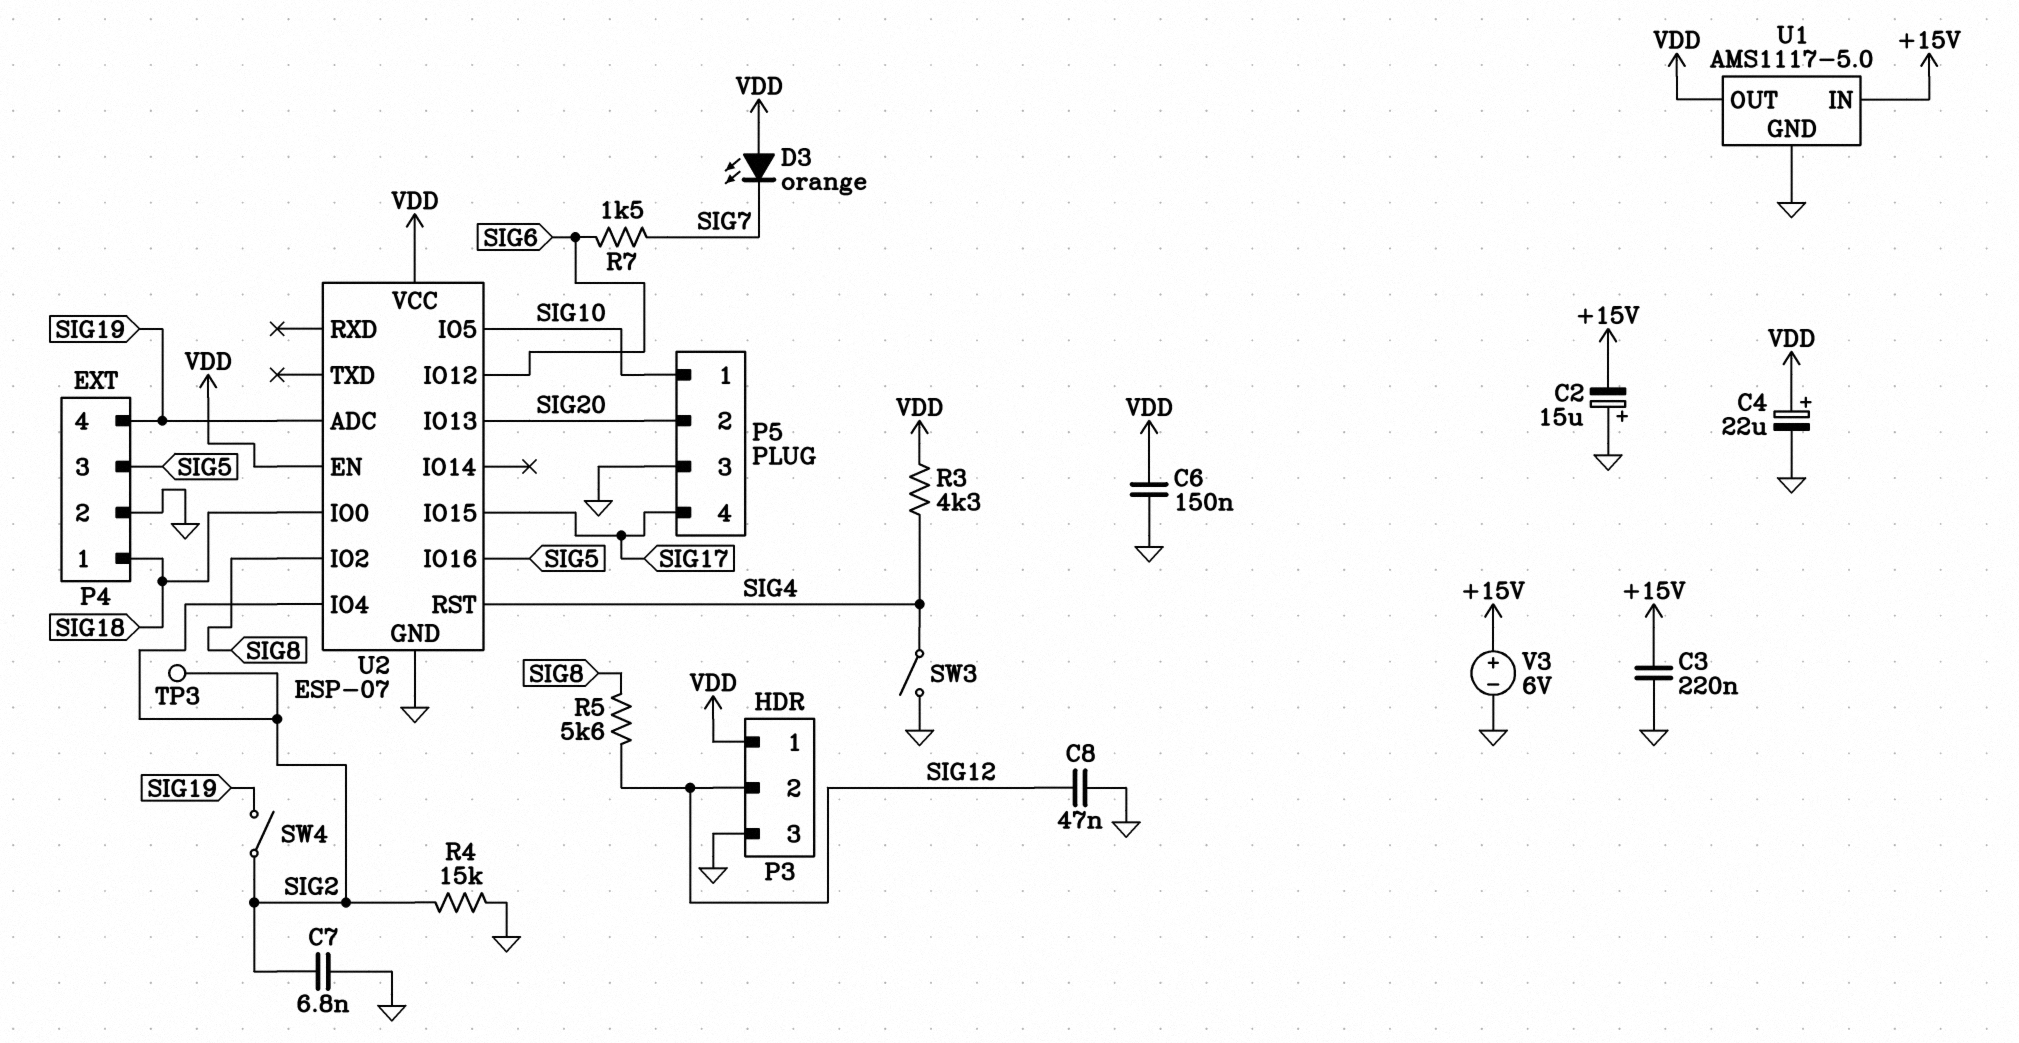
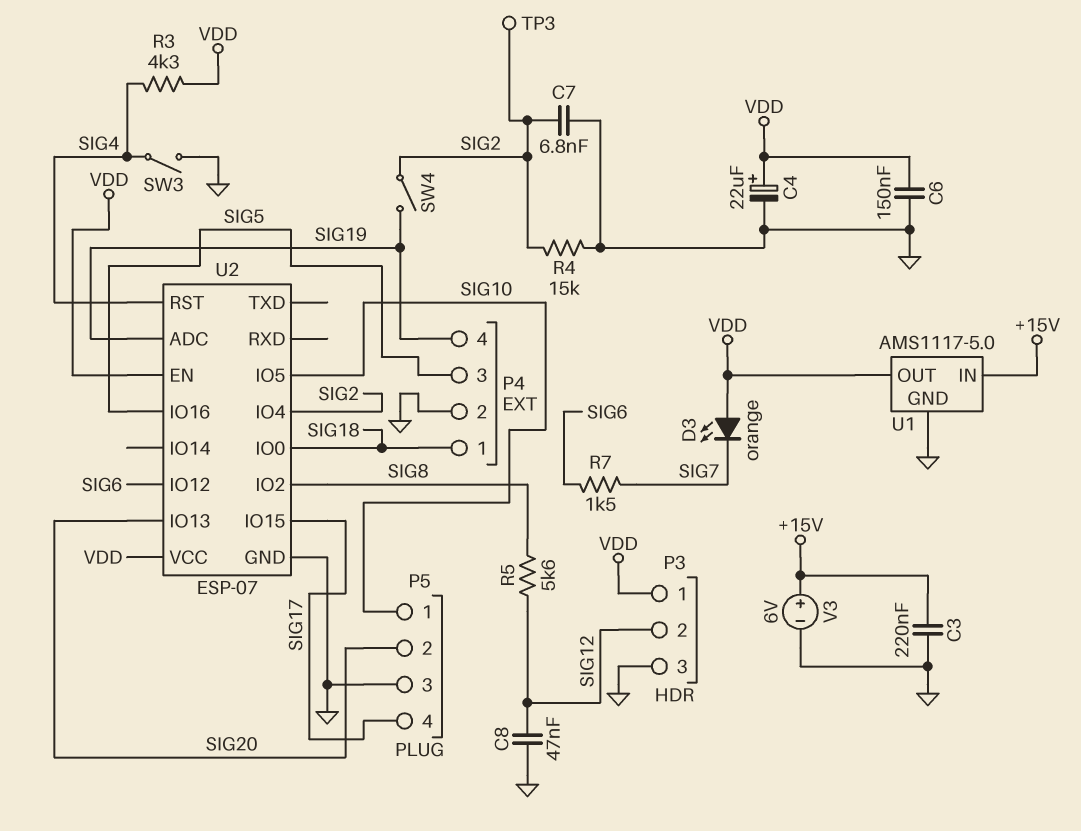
C2: 15uF (plus GND, minus +15V) -> none

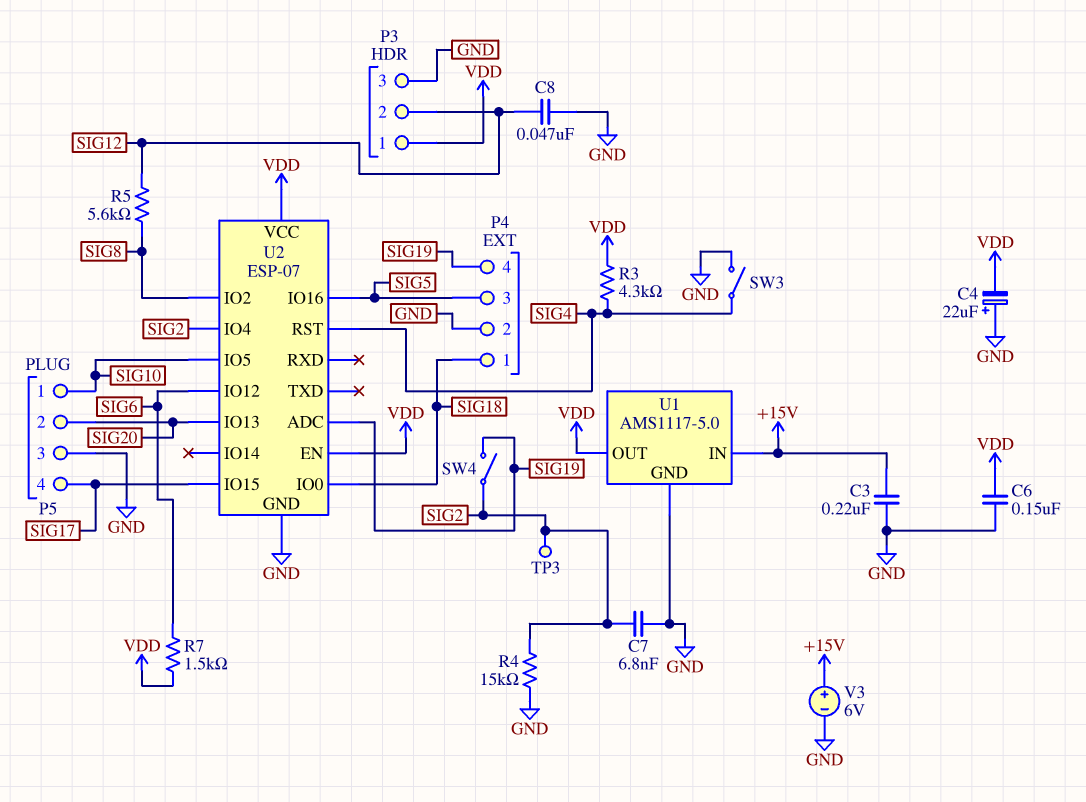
C4: 22uF (plus VDD, minus GND) -> 22uF (plus GND, minus VDD)
D3: LED orange (A VDD, K SIG7) -> none
R7: 1.5k (SIG6, SIG7) -> 1.5k (SIG6, VDD)

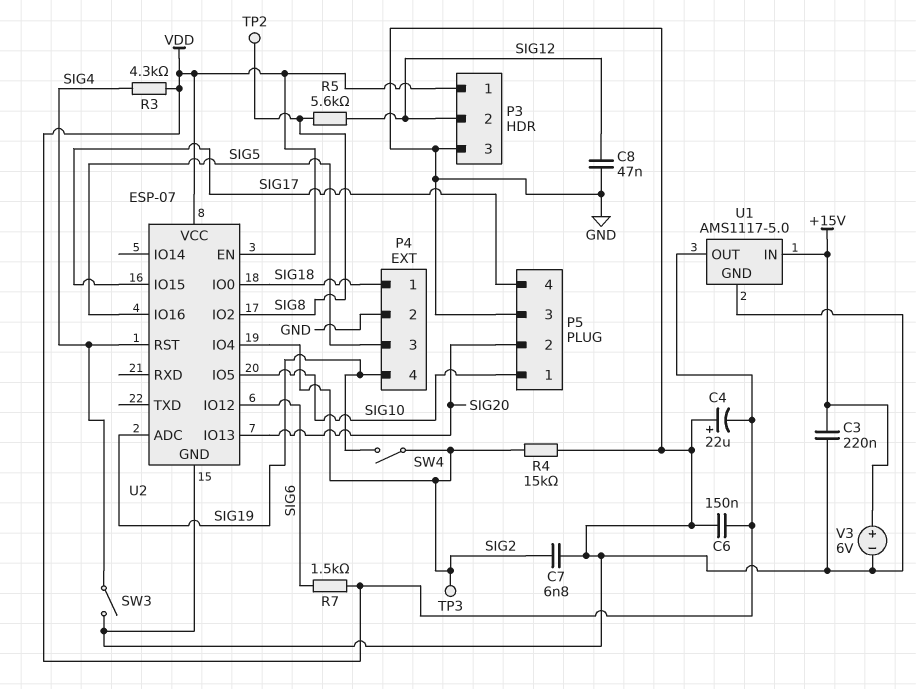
TP2: none -> test point (SIG8)

